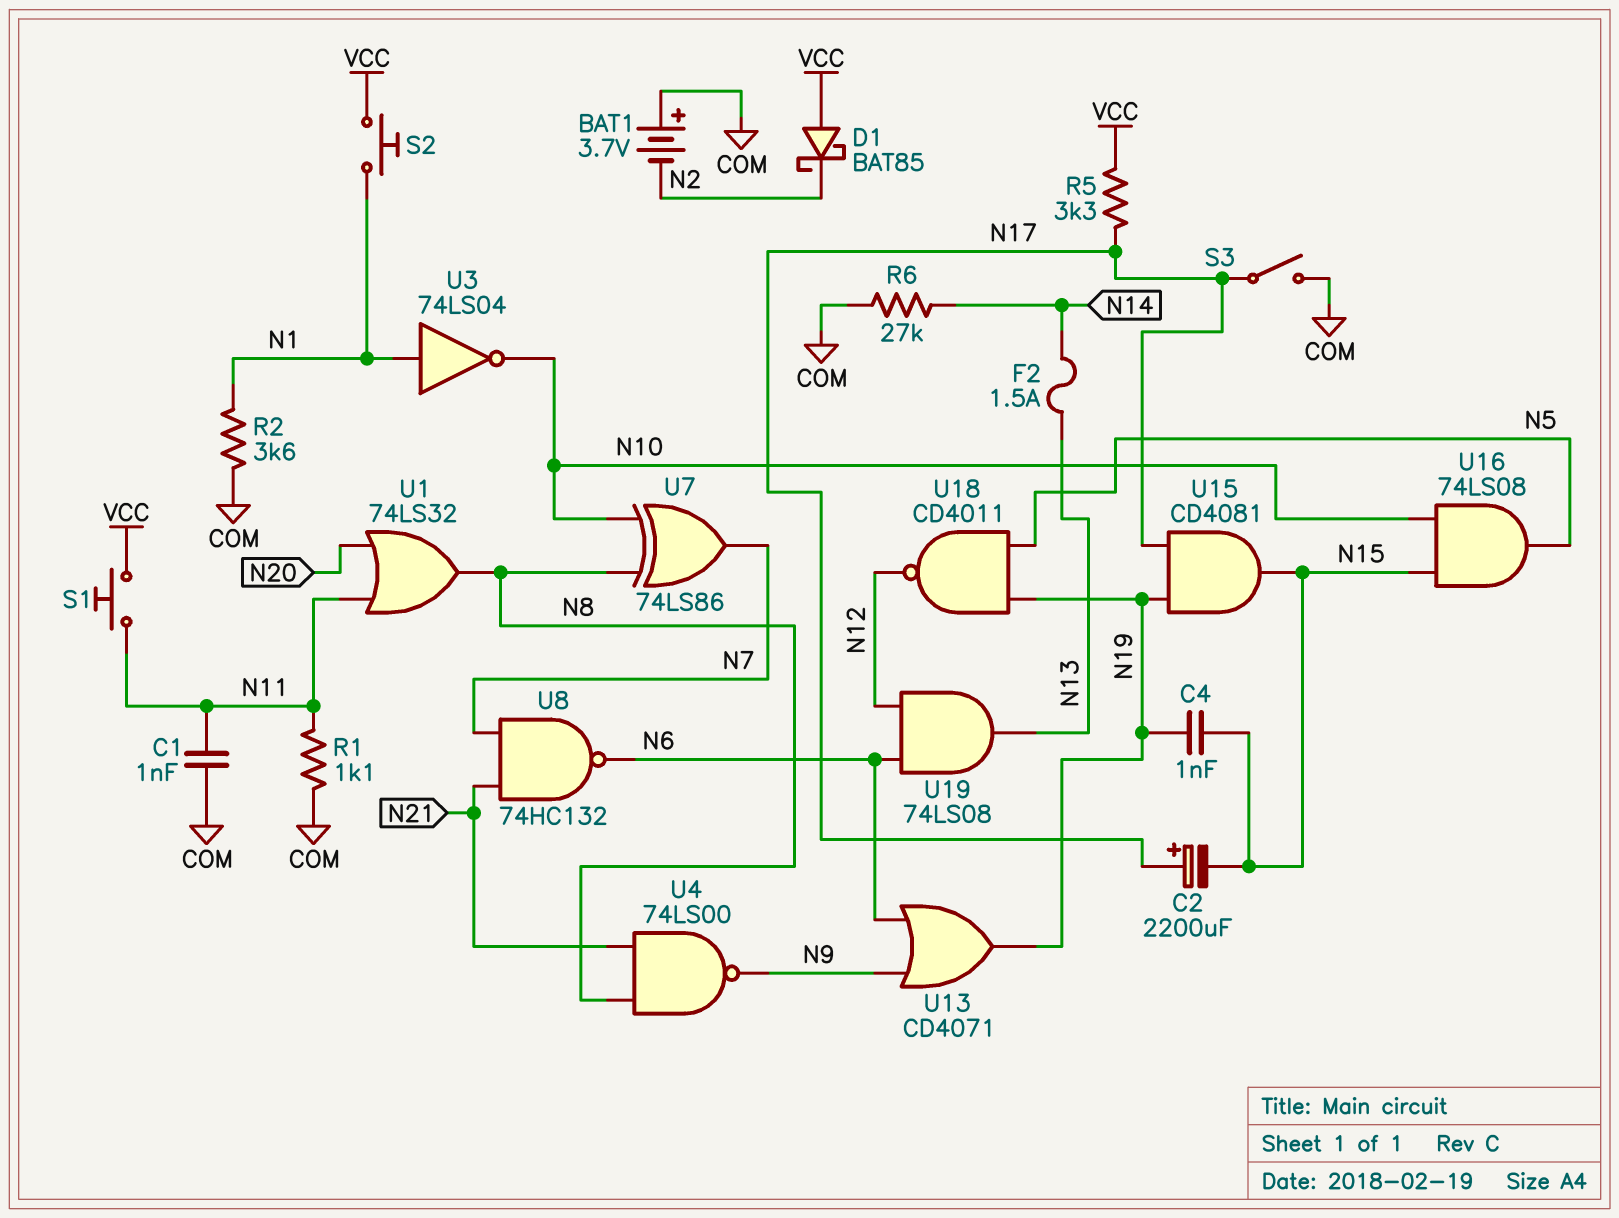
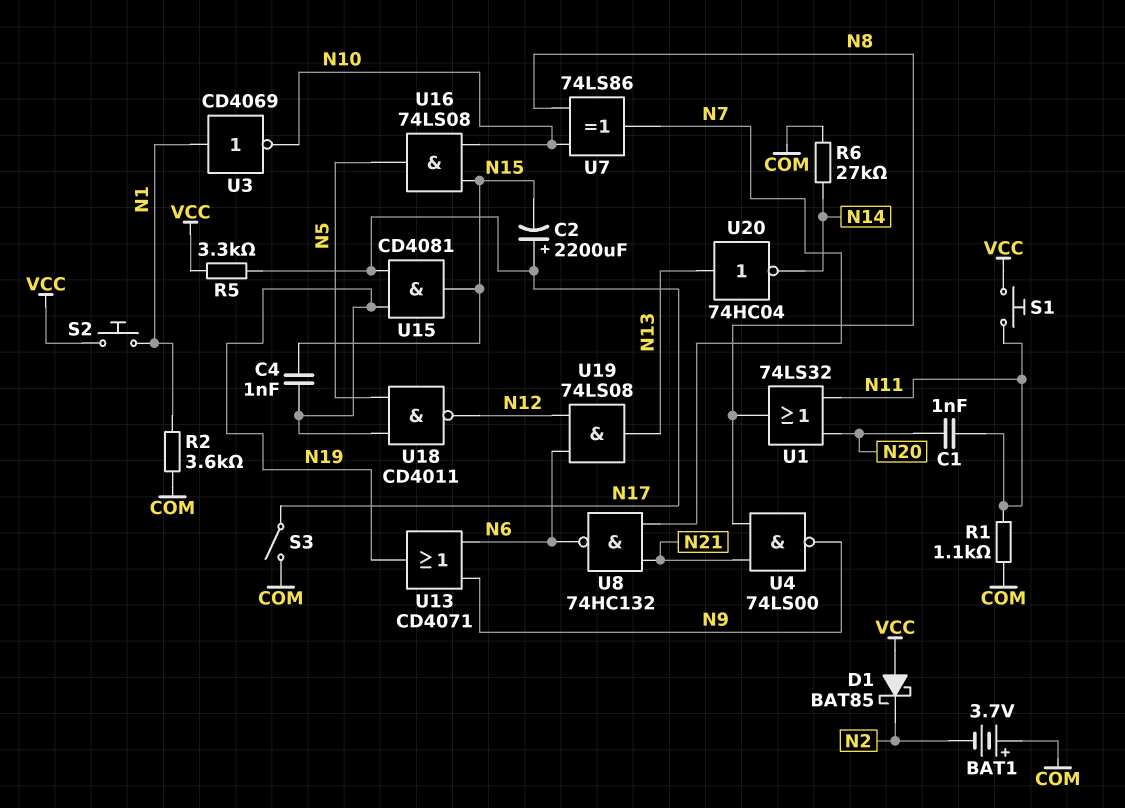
C1: 1nF (COM, N11) -> 1nF (N11, N20)
F2: 1.5A (N13, N14) -> none
U3: NOT 74LS04 (in N1, out N10) -> NOT CD4069 (in N1, out N10)
U20: none -> NOT 74HC04 (in N13, out N14)

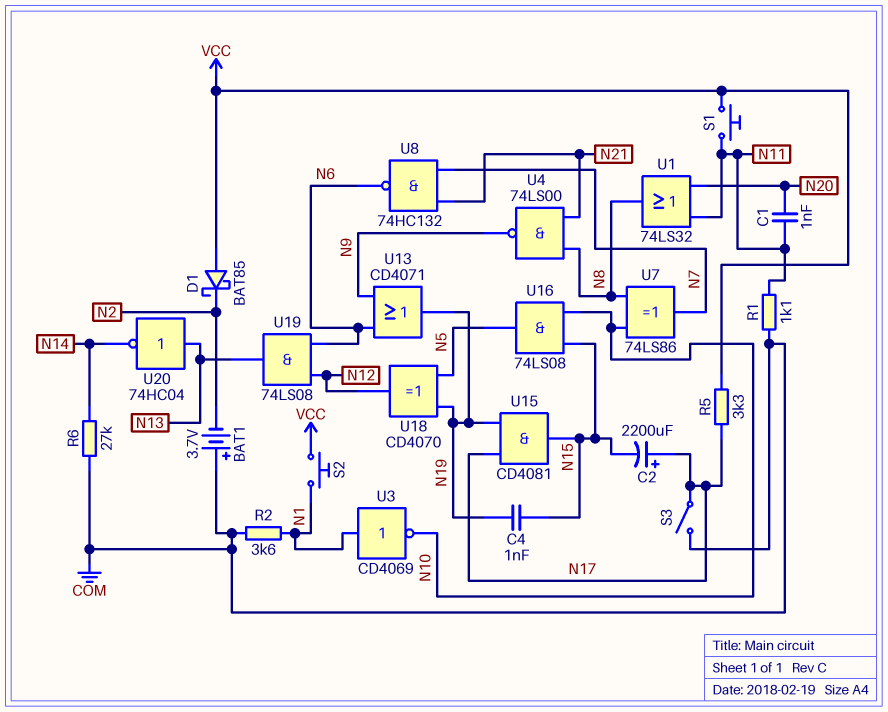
U18: NAND CD4011 (in N5, in N19, out N12) -> XOR CD4070 (in N5, in N19, out N12)

